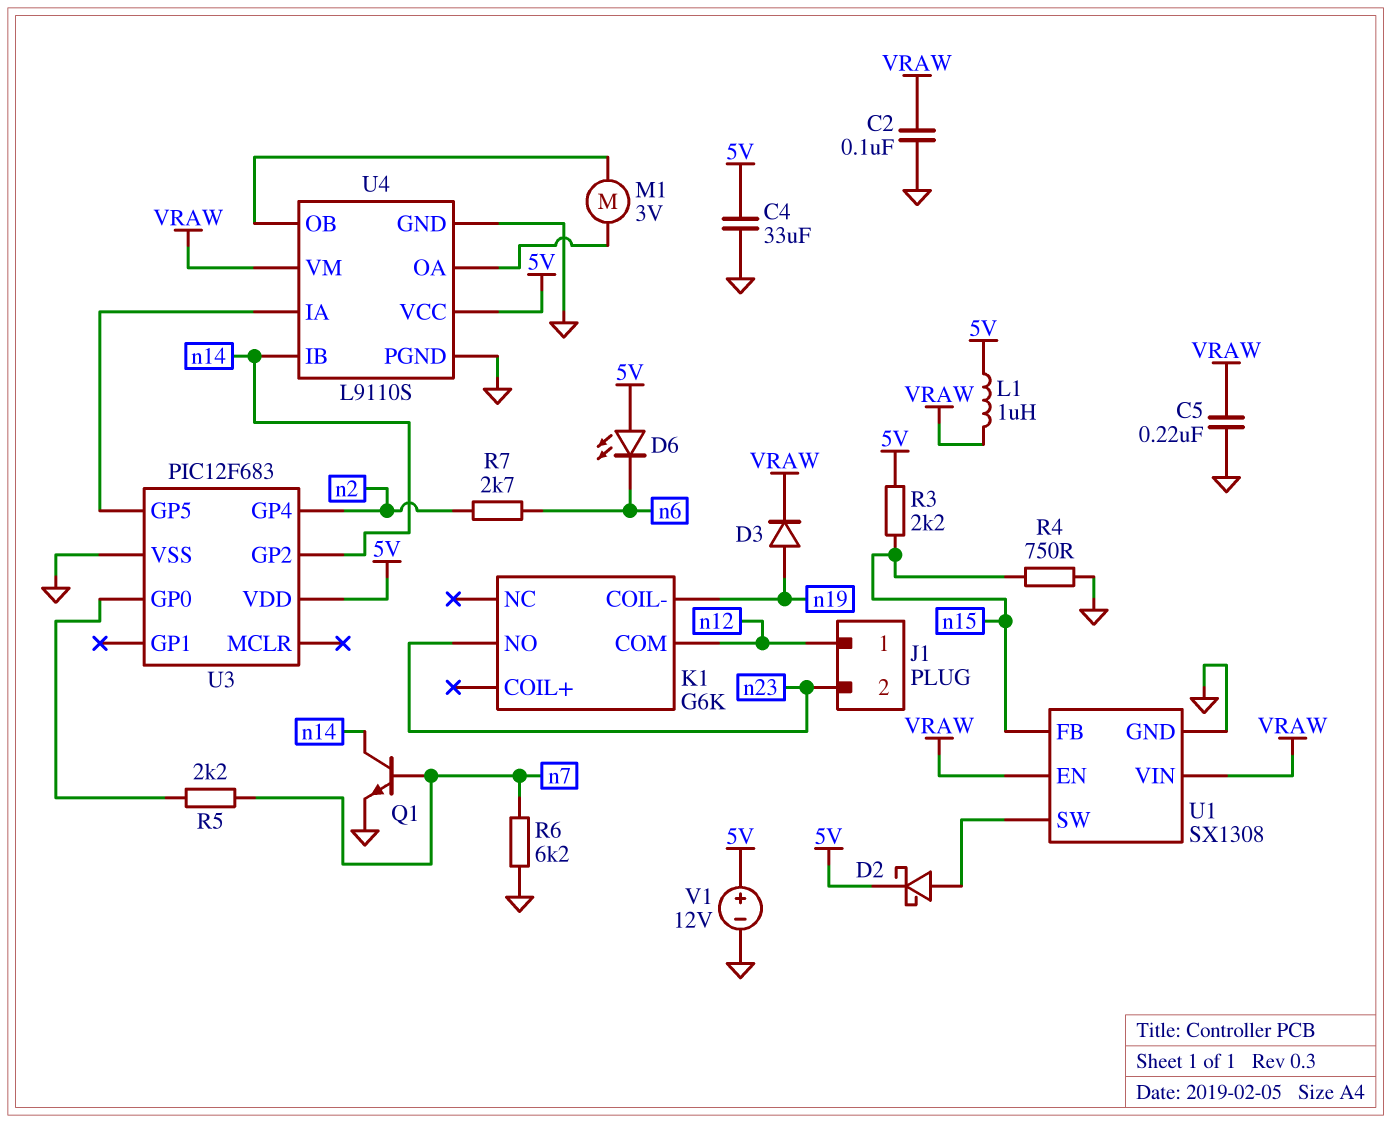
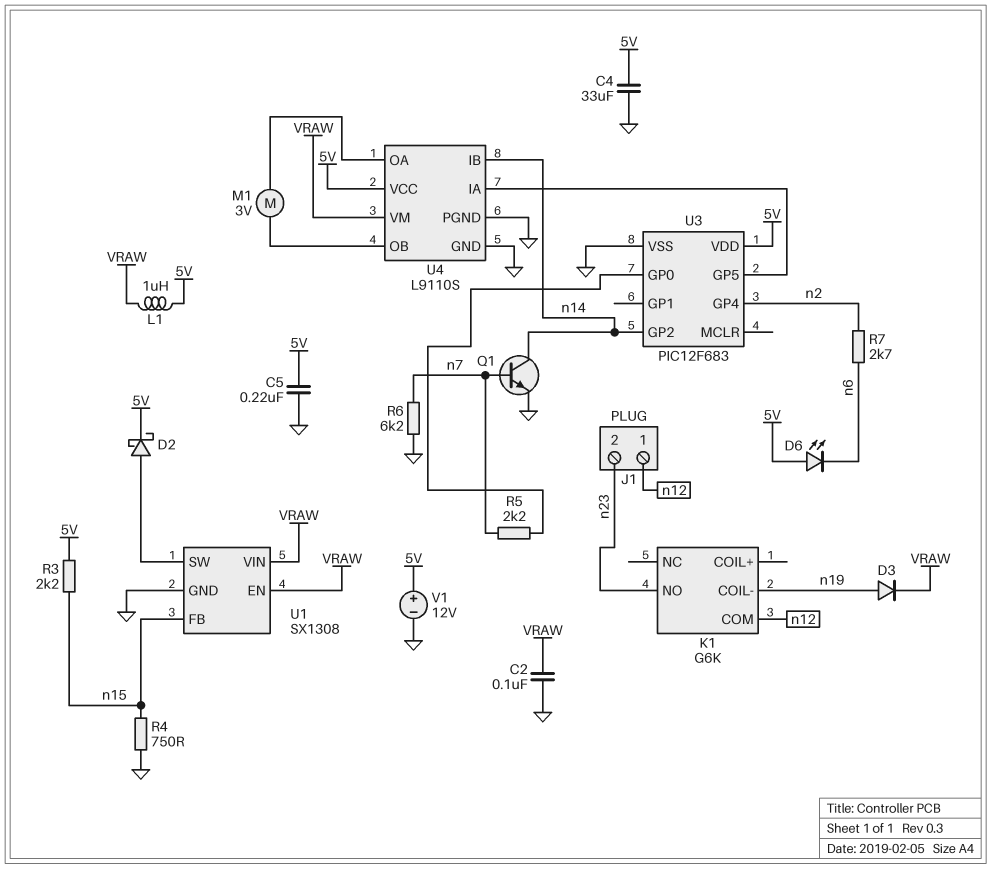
C5: 220nF (GND, VRAW) -> 220nF (5V, GND)

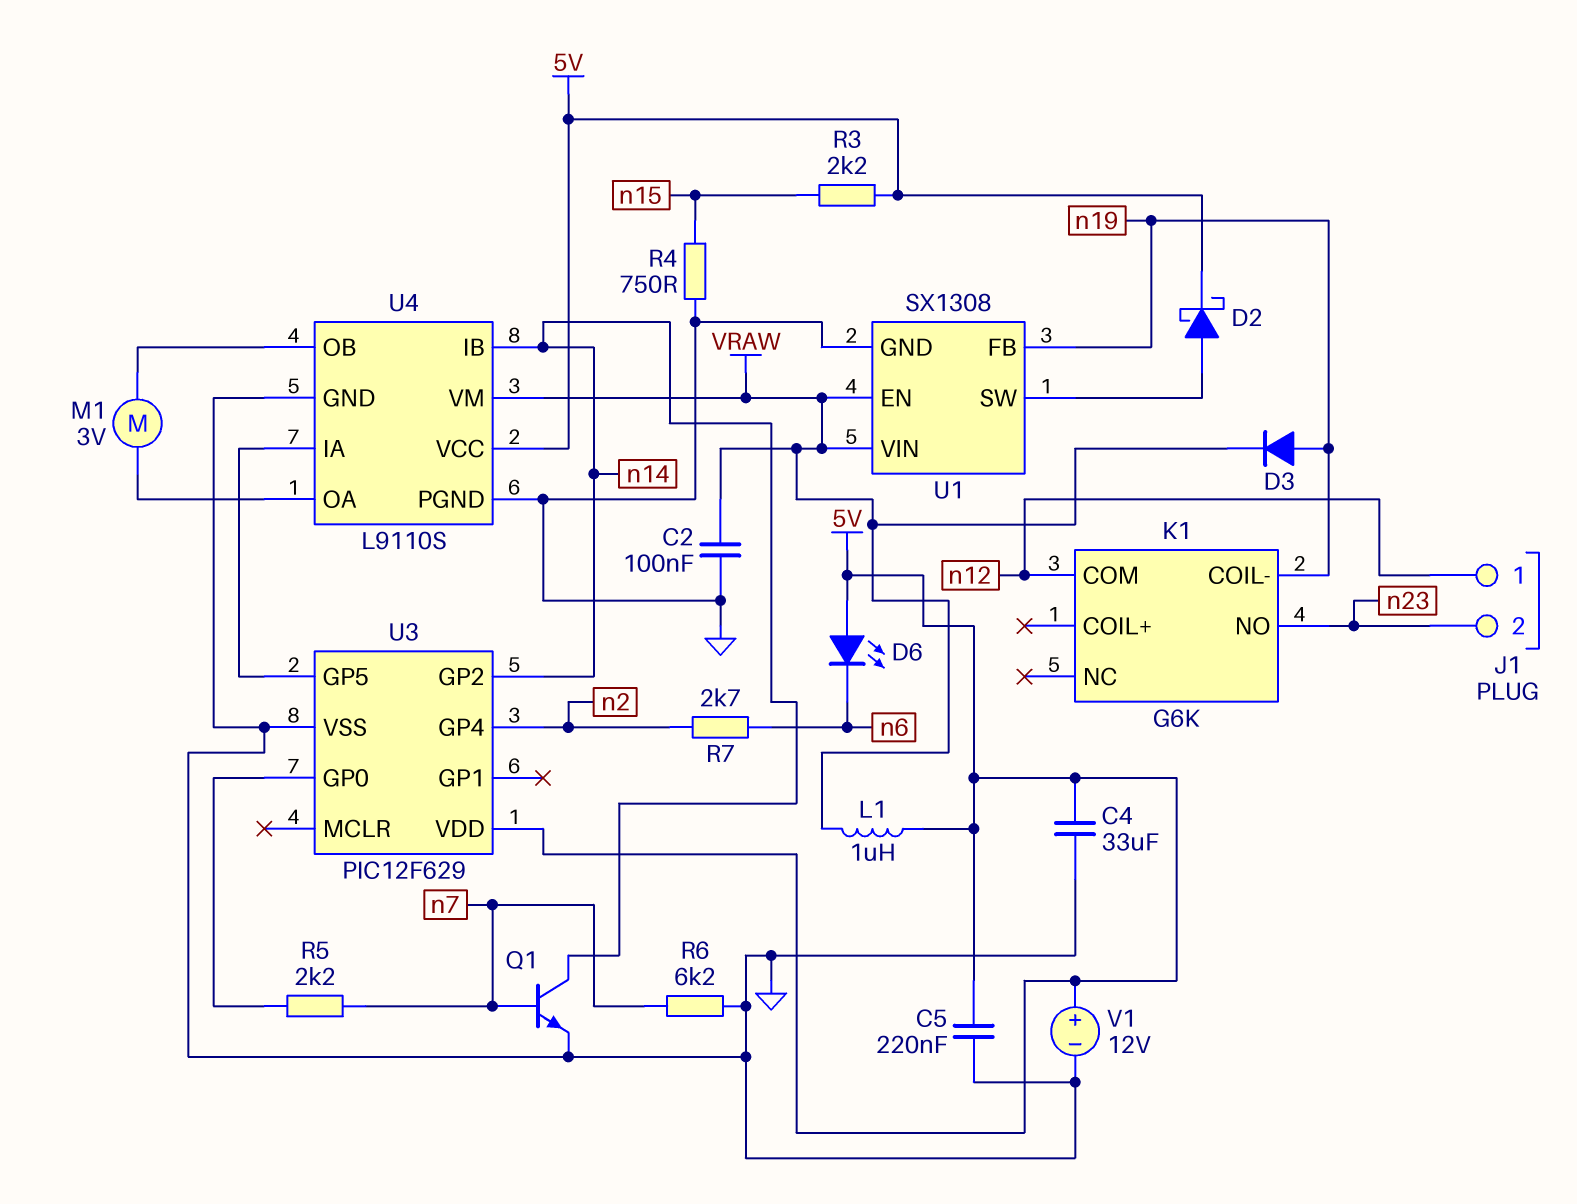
U1 pin FB: n15 -> n19
U3: PIC12F683 -> PIC12F629

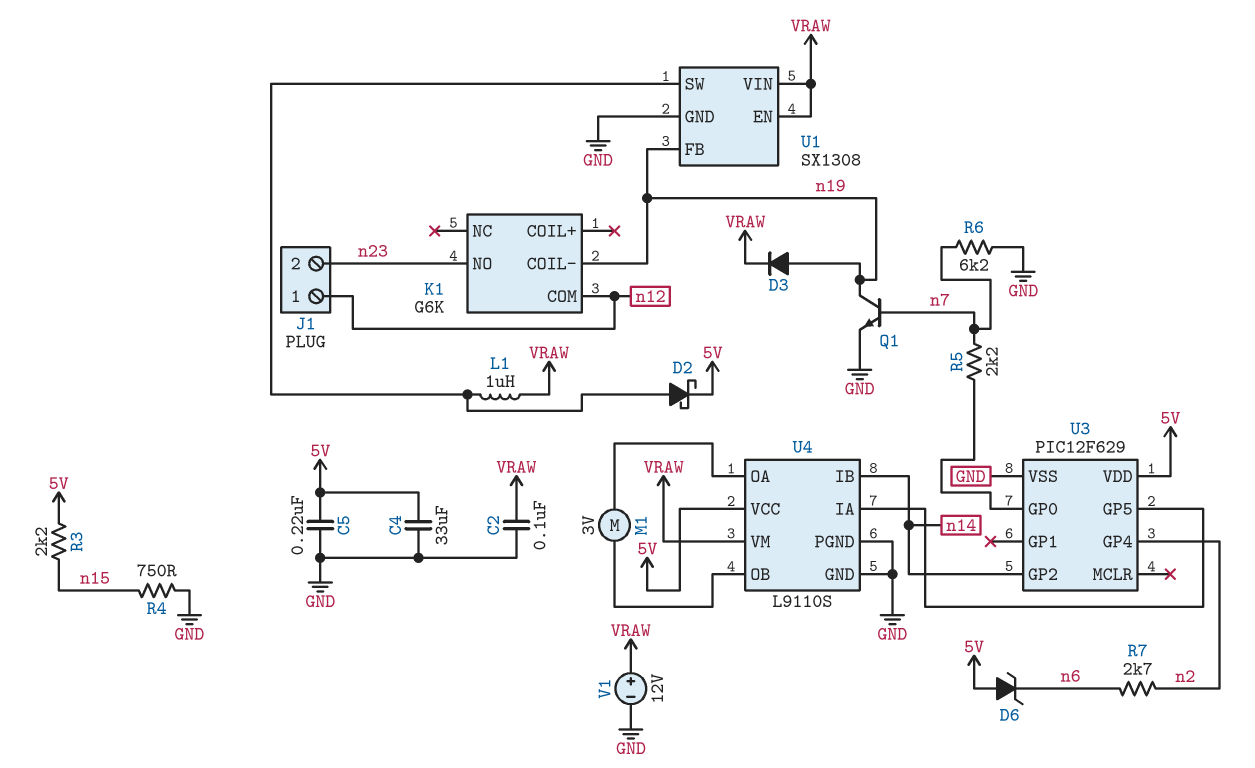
D6: LED (A 5V, K n6) -> zener (A 5V, K n6)
L1: 1uH (5V, VRAW) -> 1uH (U1/SW, VRAW)
Q1: NPN (B n7, C n14, E GND) -> NPN (B n7, C n19, E GND)
V1: 12V (plus 5V, minus GND) -> 12V (plus VRAW, minus GND)

